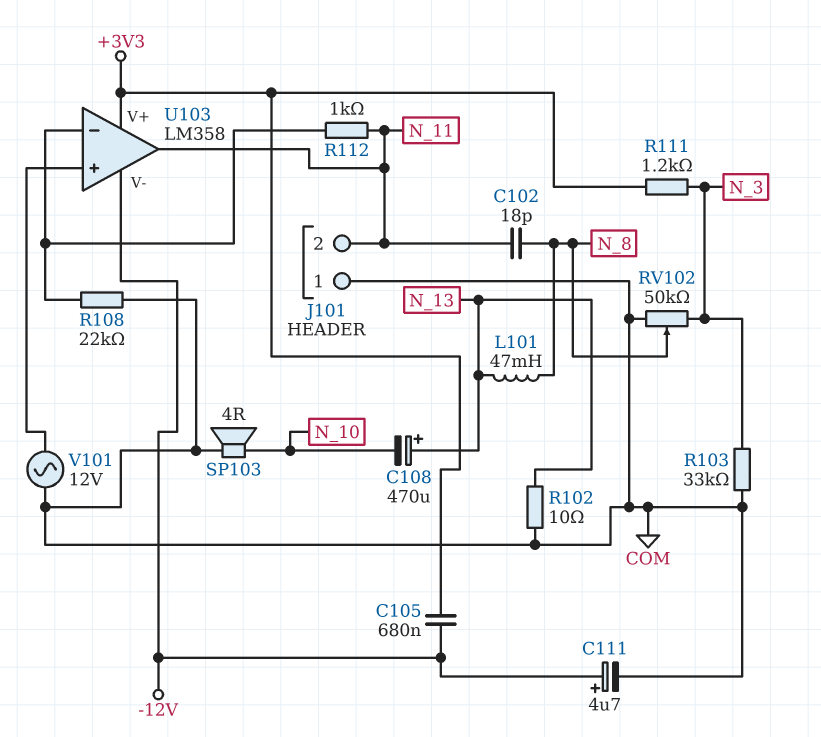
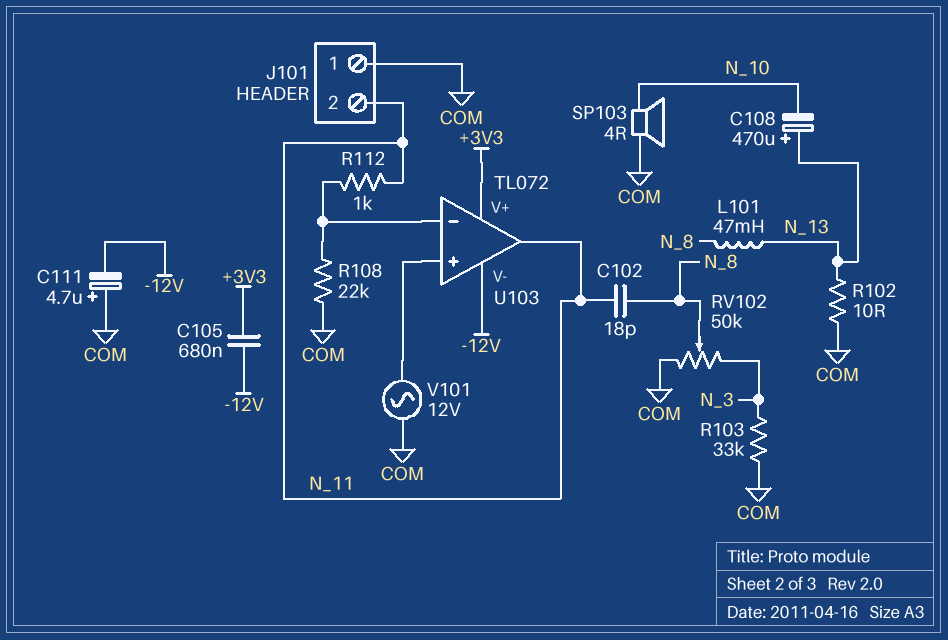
C111: 4.7uF (plus -12V, minus COM) -> 4.7uF (plus COM, minus -12V)
R111: 1.2k (+3V3, N_3) -> none
U103: LM358 -> TL072

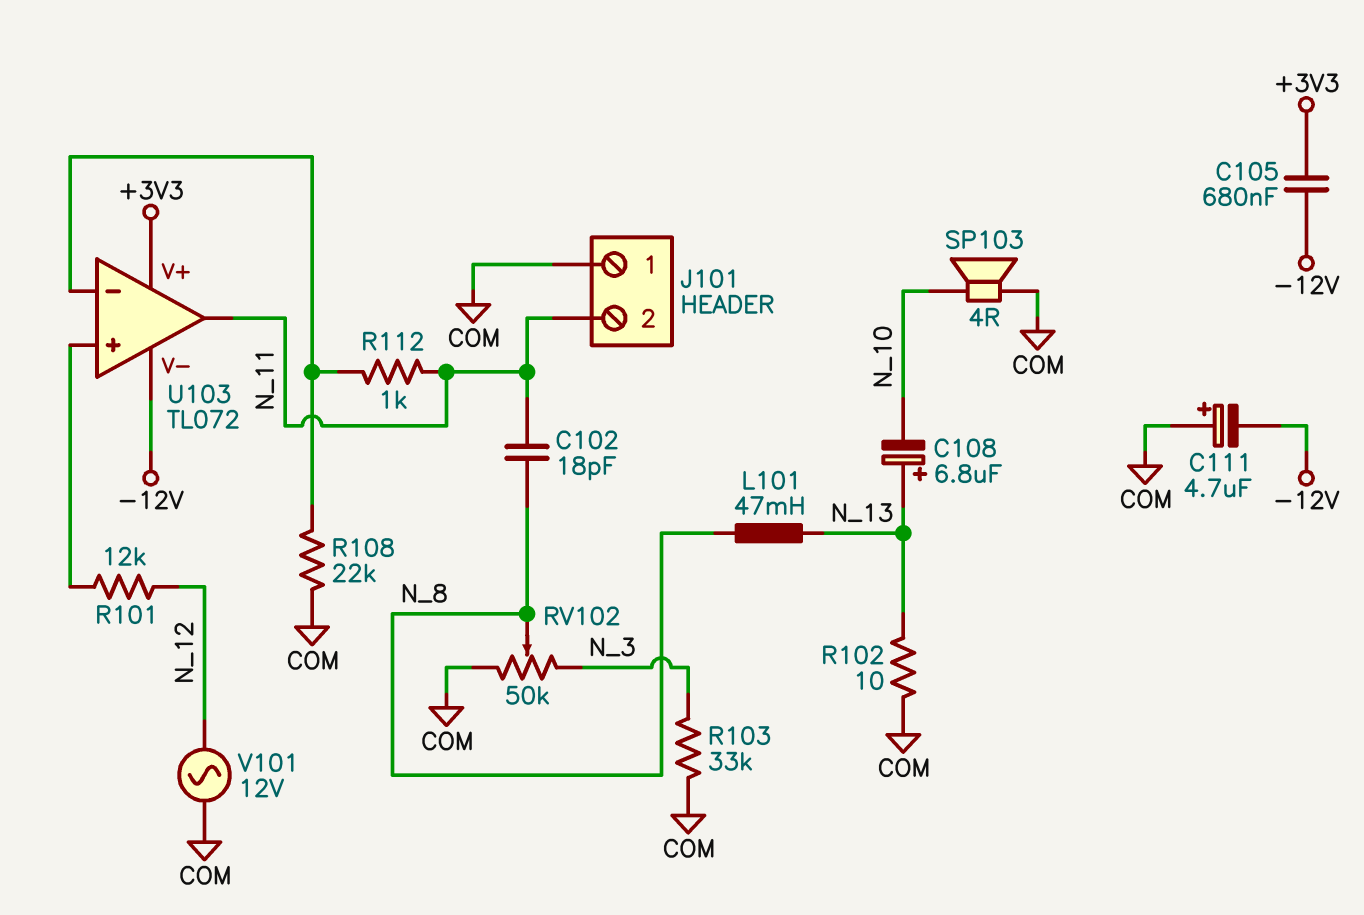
C108: 470uF (plus N_13, minus N_10) -> 6.8uF (plus N_13, minus N_10)
R101: none -> 12k (N_12, U103/in+)
V101: AC 12V (COM, U103/in+) -> AC 12V (COM, N_12)

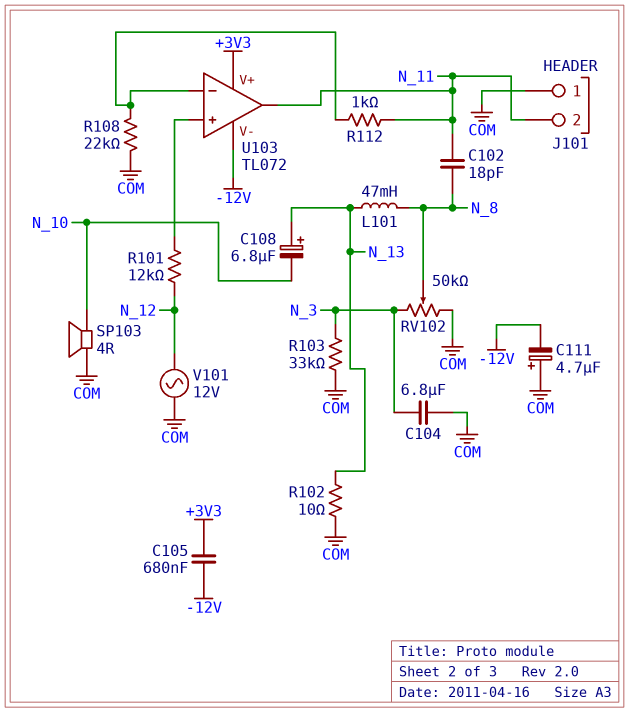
C104: none -> 6.8uF (COM, N_3)

